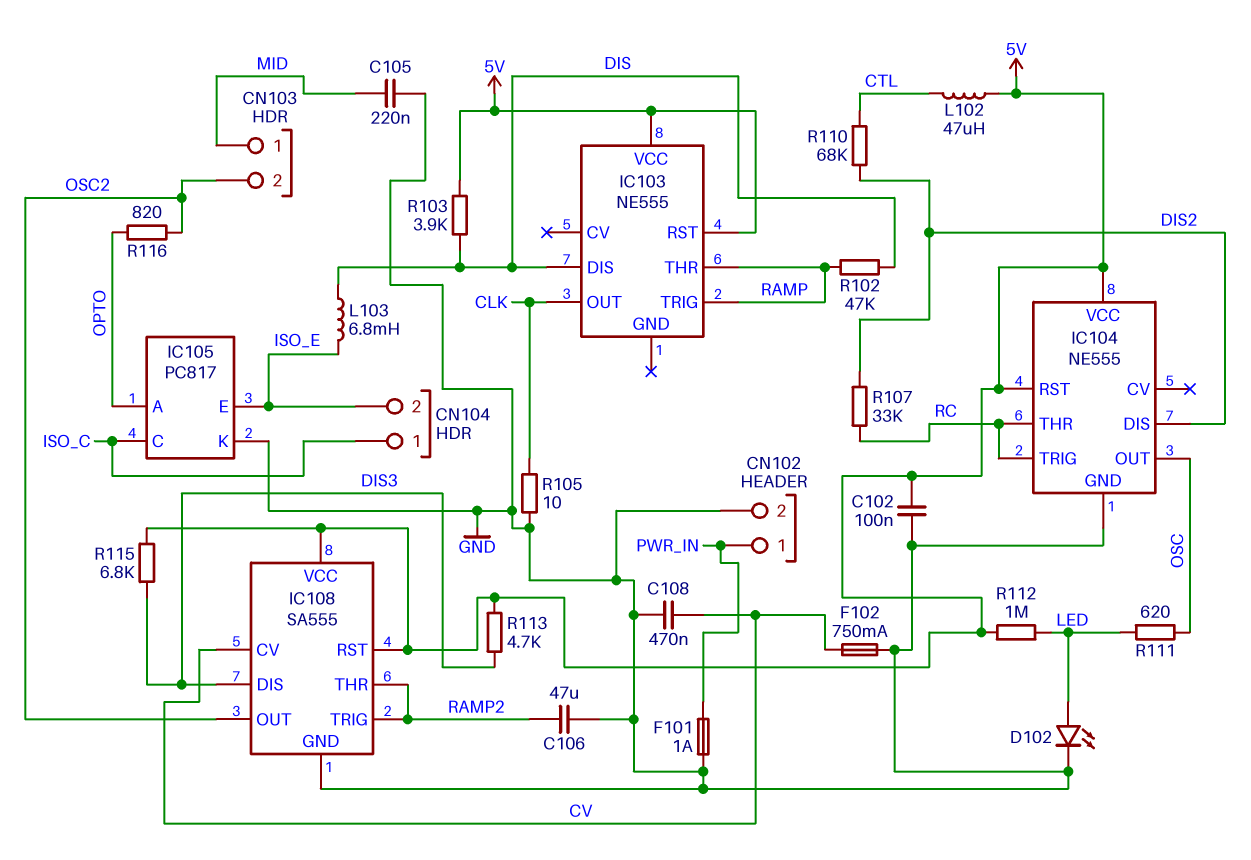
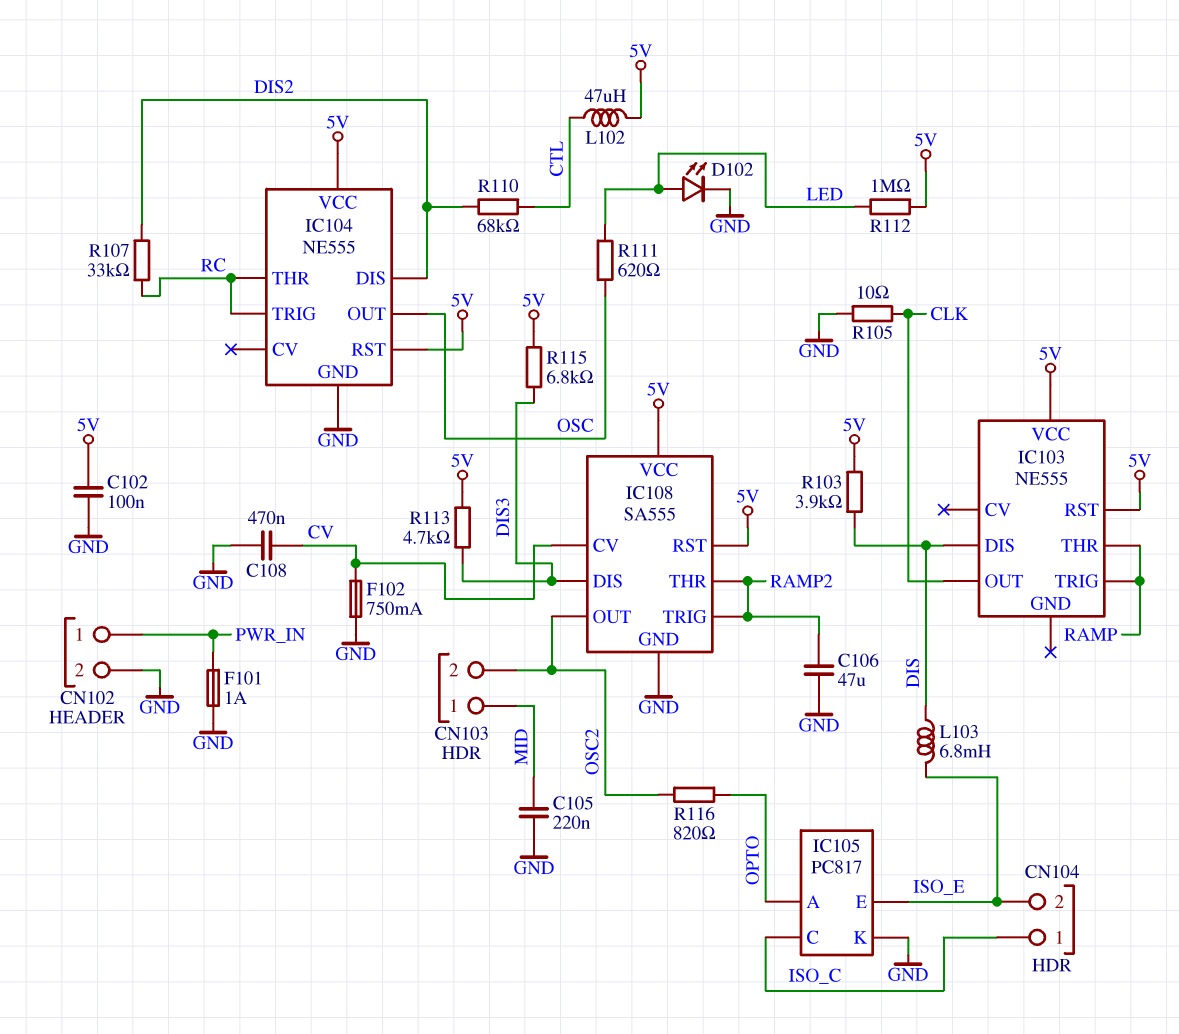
R102: 47k (DIS, RAMP) -> none

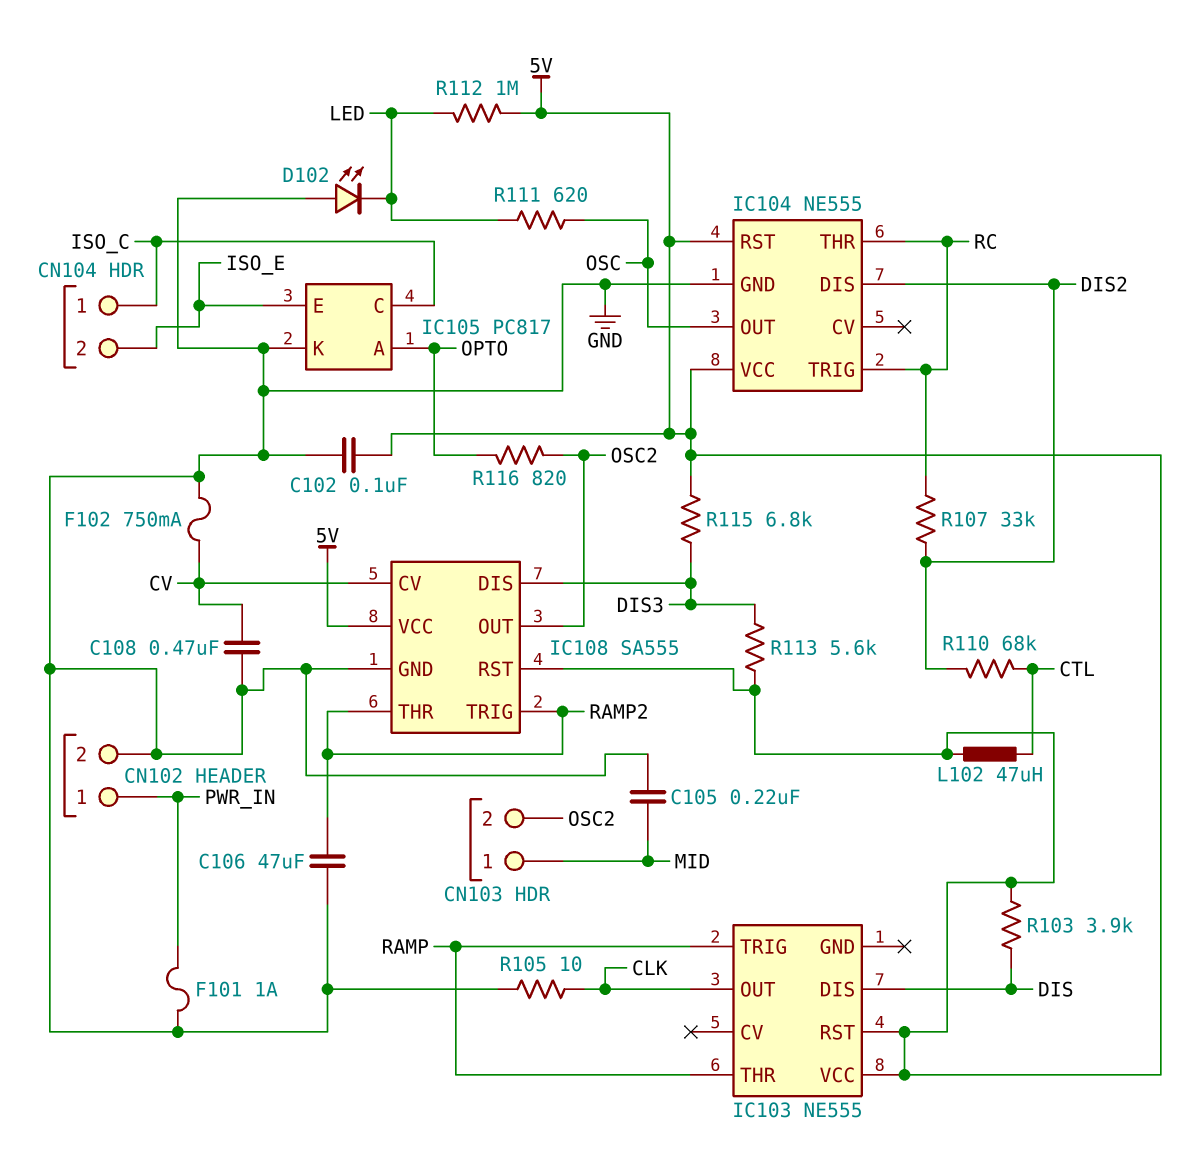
D102: LED (A LED, K GND) -> LED (A GND, K LED)
L103: 6.8mH (DIS, ISO_E) -> none
R113: 4.7k (5V, DIS3) -> 5.6k (5V, DIS3)

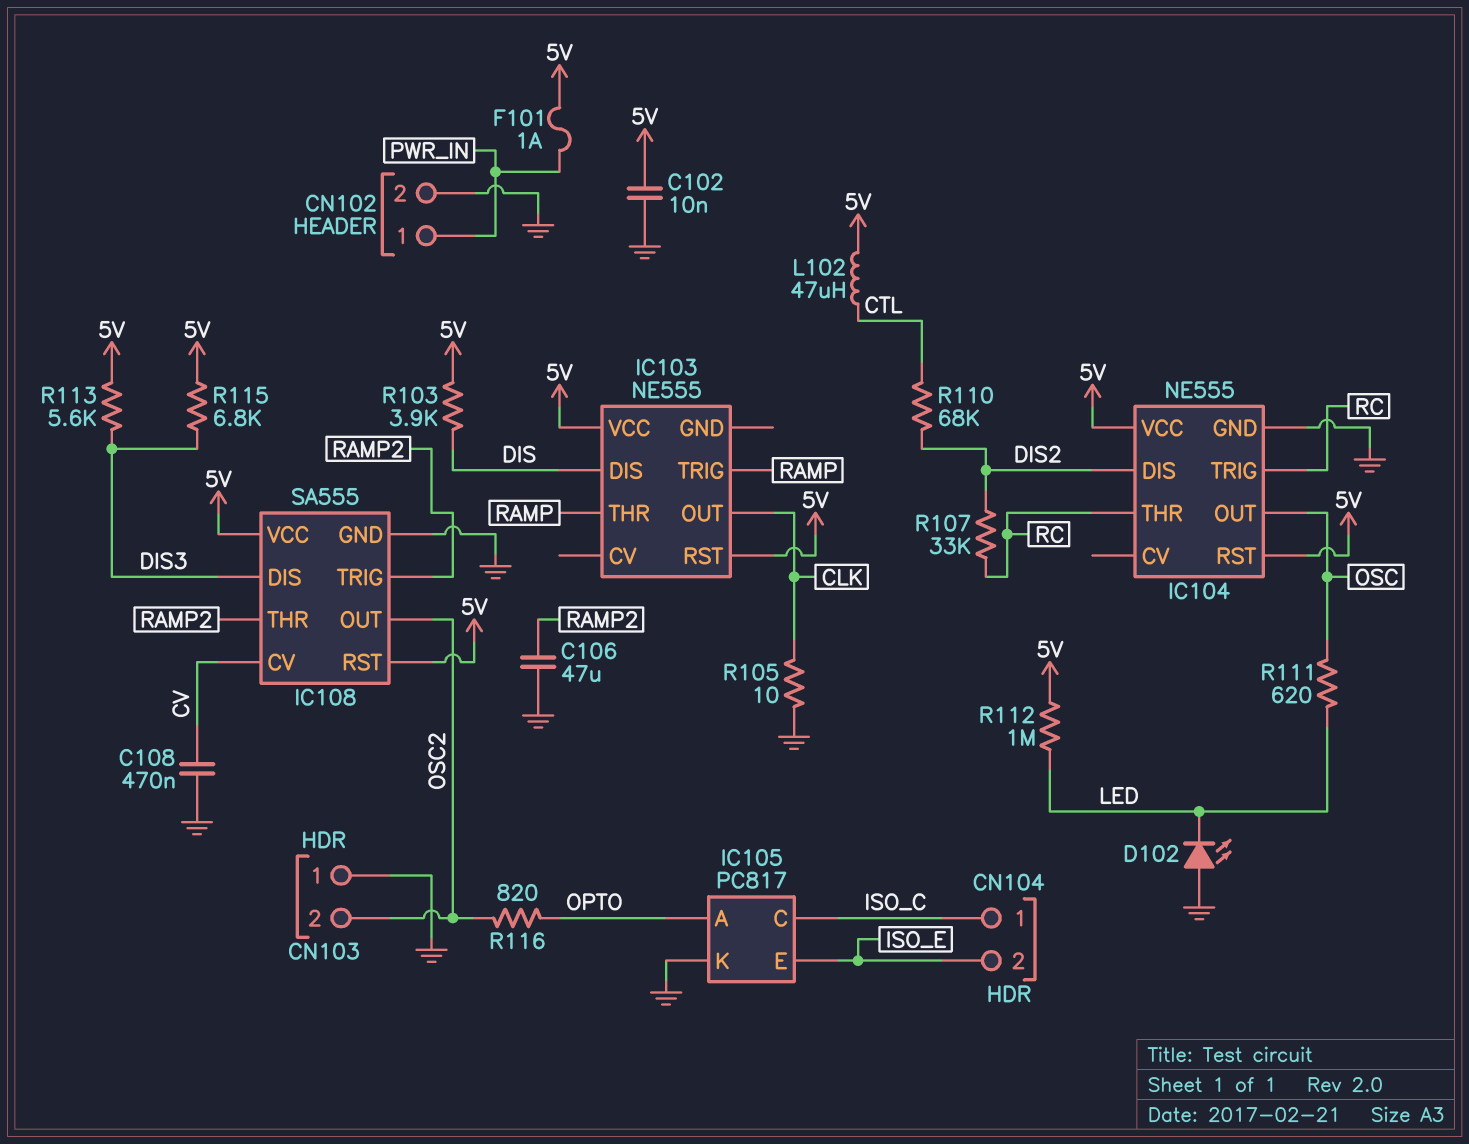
C102: 100nF (5V, GND) -> 10nF (5V, GND)
C105: 220nF (GND, MID) -> none
CN103 pin 1: MID -> GND
F101: 1A (GND, PWR_IN) -> 1A (5V, PWR_IN)
F102: 750mA (CV, GND) -> none

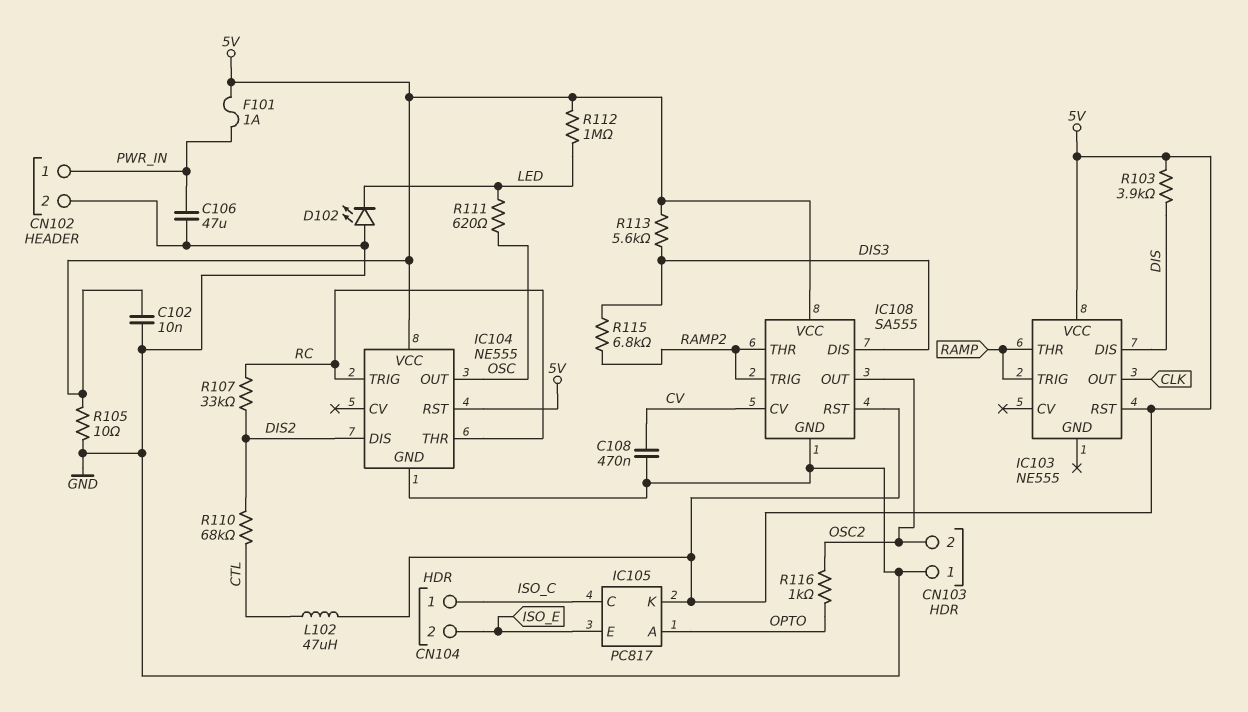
C106: 47uF (GND, RAMP2) -> 47uF (GND, PWR_IN)
IC105 pin K: GND -> 5V
R105: 10 (CLK, GND) -> 10 (5V, GND)
R115: 6.8k (5V, DIS3) -> 6.8k (DIS3, RAMP2)
R116: 820 (OPTO, OSC2) -> 1k (OPTO, OSC2)

